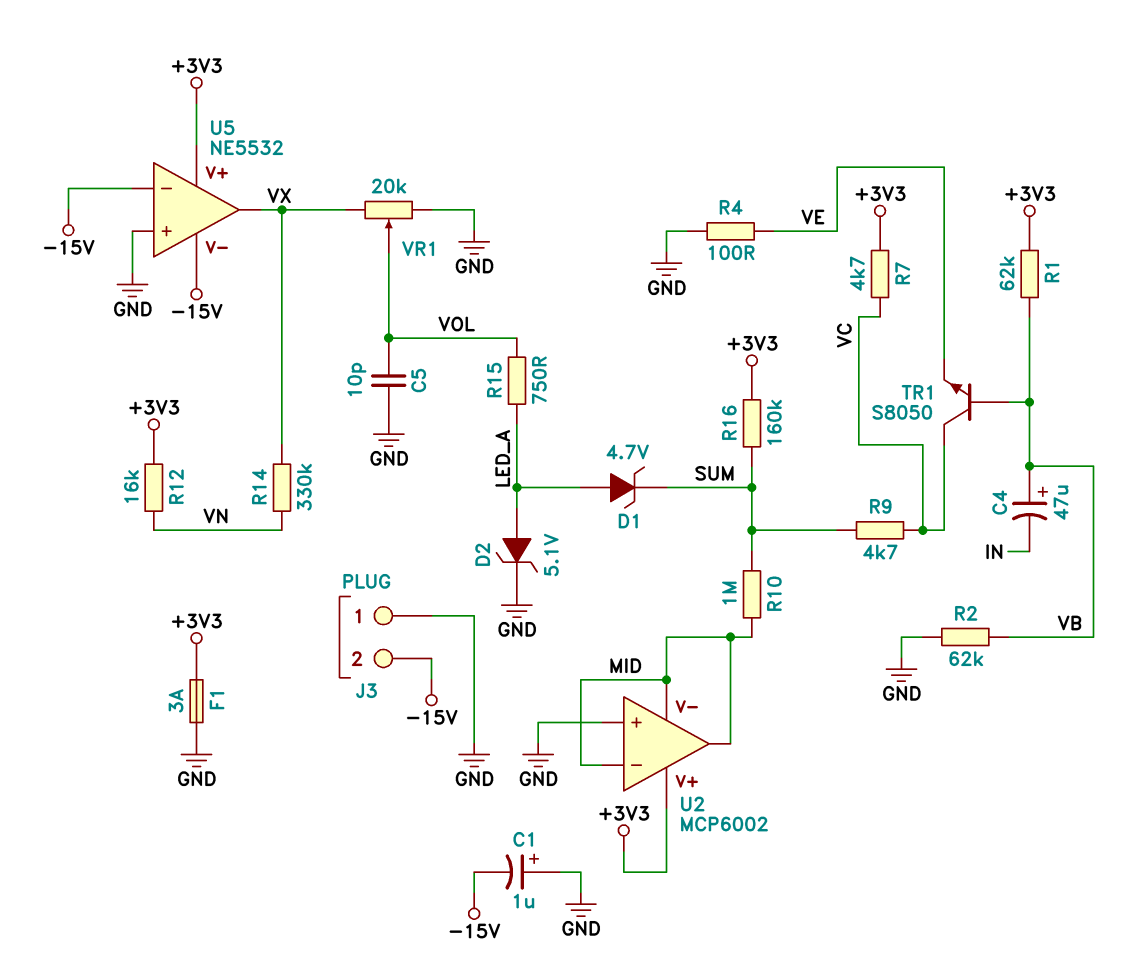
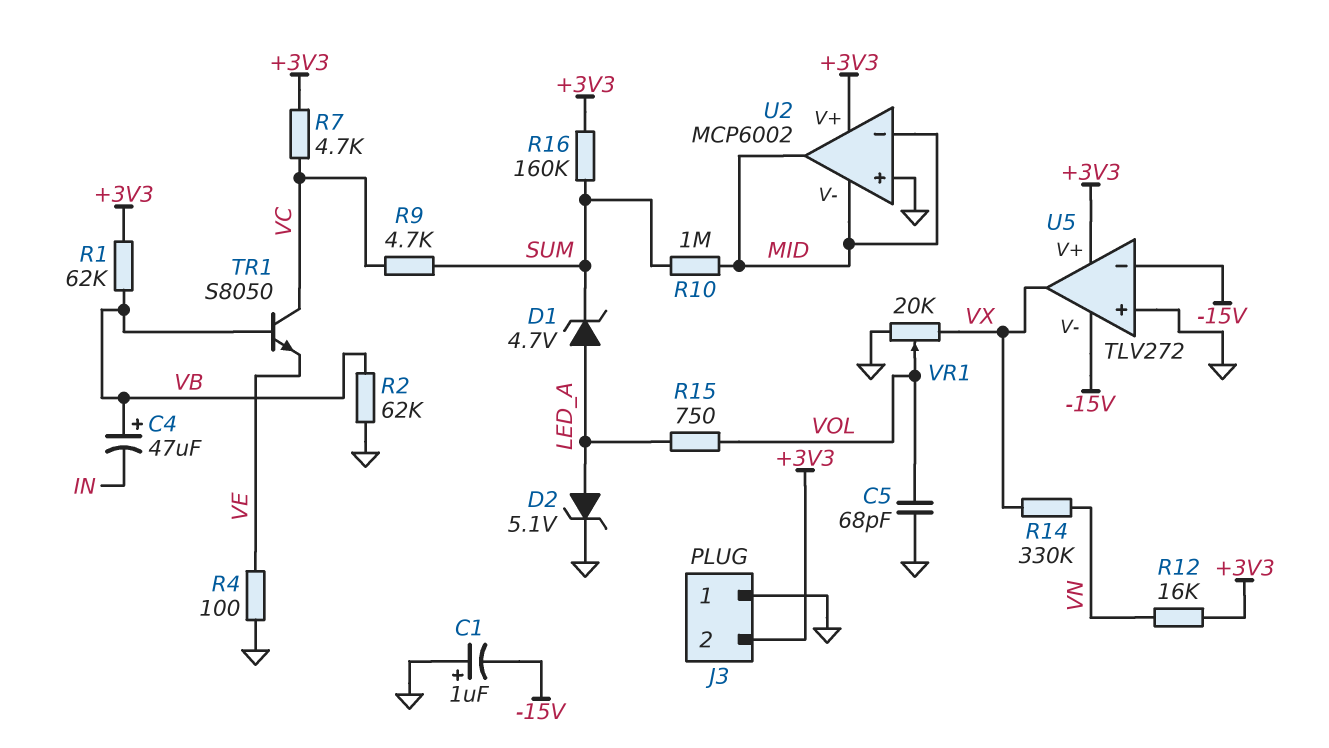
C5: 10pF (GND, VOL) -> 68pF (GND, VOL)
F1: 3A (+3V3, GND) -> none
J3 pin 2: -15V -> +3V3
U5: NE5532 -> TLV272

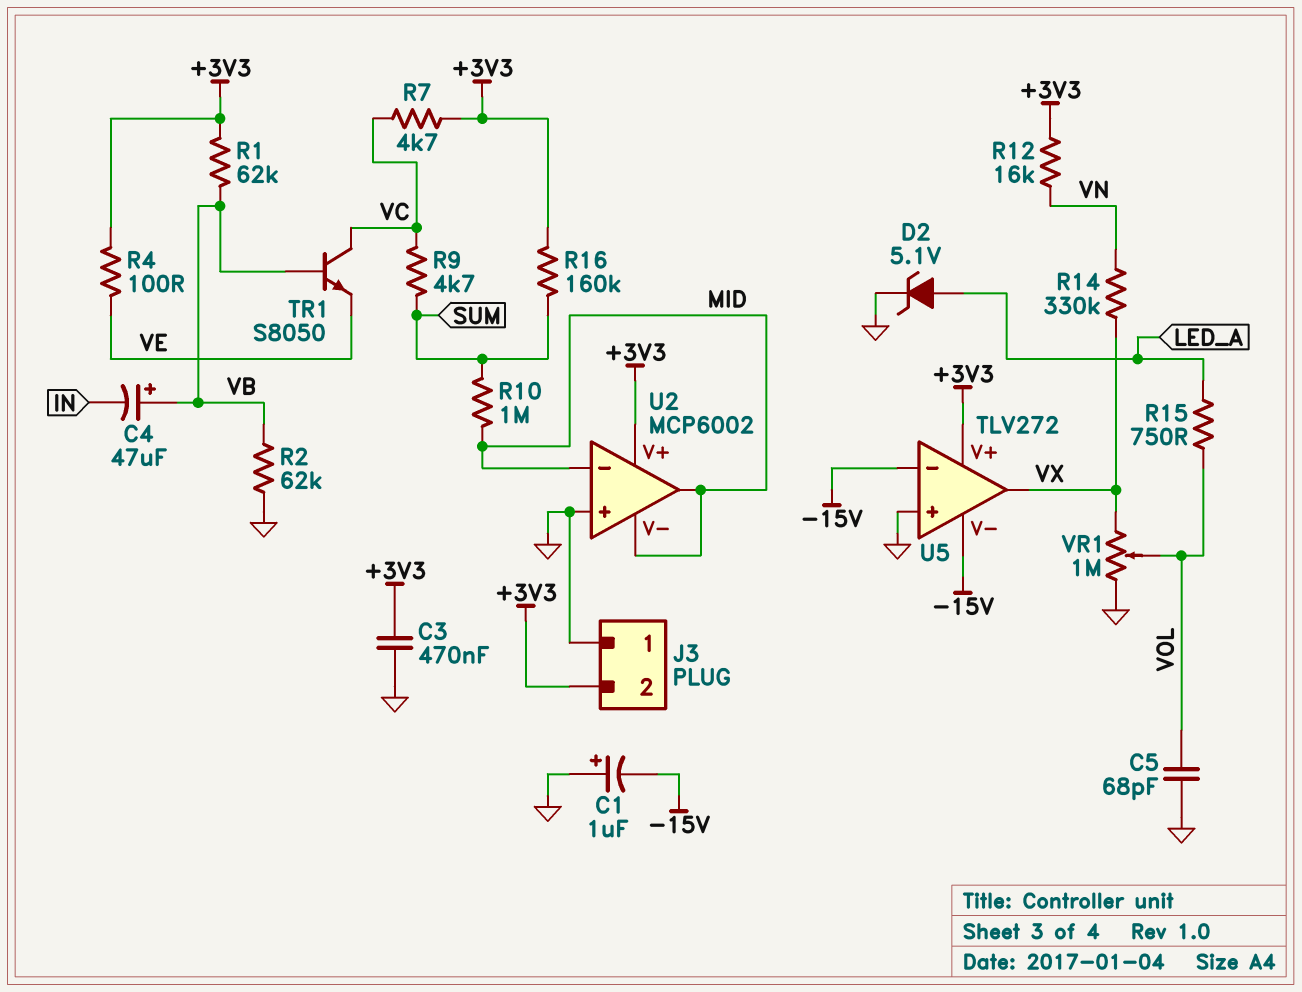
C3: none -> 470nF (+3V3, GND)
D1: zener 4.7V (A LED_A, K SUM) -> none
R4: 100 (GND, VE) -> 100 (+3V3, VE)
VR1: 20k (GND, VX, wiper VOL) -> 1M (GND, VX, wiper VOL)

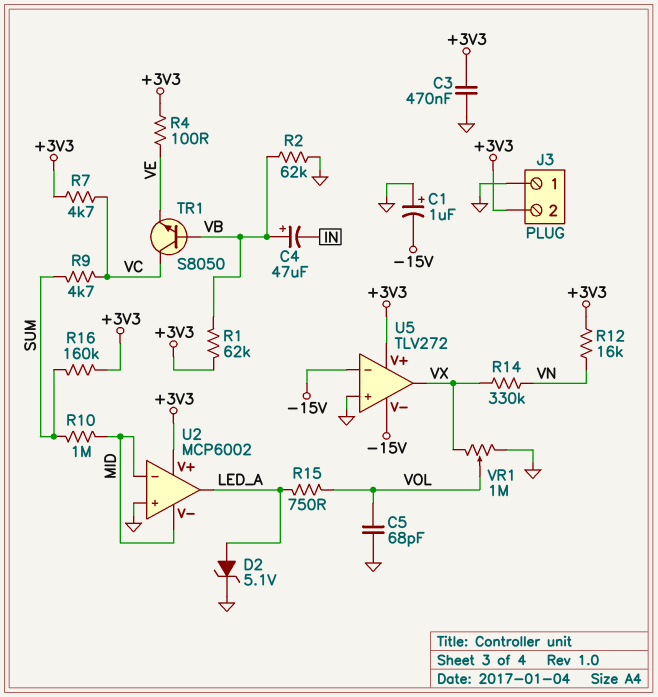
U2 pin out: MID -> LED_A

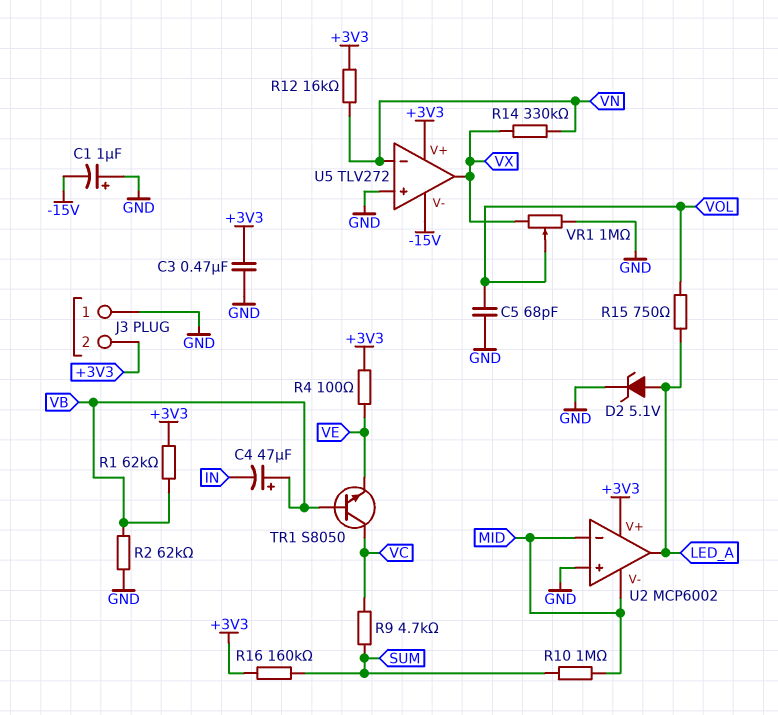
R7: 4.7k (+3V3, VC) -> none
U5 pin in-: -15V -> VN

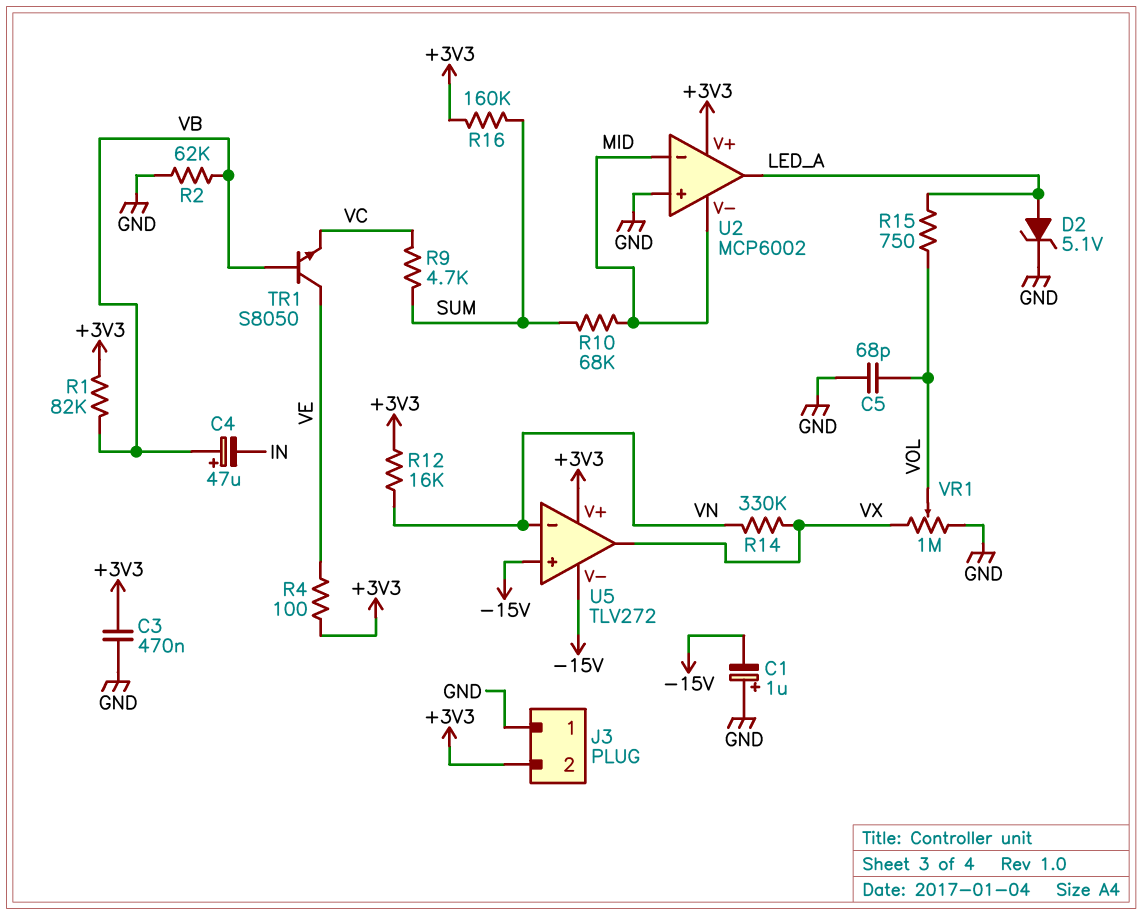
R1: 62k (+3V3, VB) -> 82k (+3V3, VB)
R10: 1M (MID, SUM) -> 68k (MID, SUM)
TR1: NPN S8050 (B VB, C VC, E VE) -> NPN S8050 (B VB, C VE, E VC)
U5 pin in+: GND -> -15V

